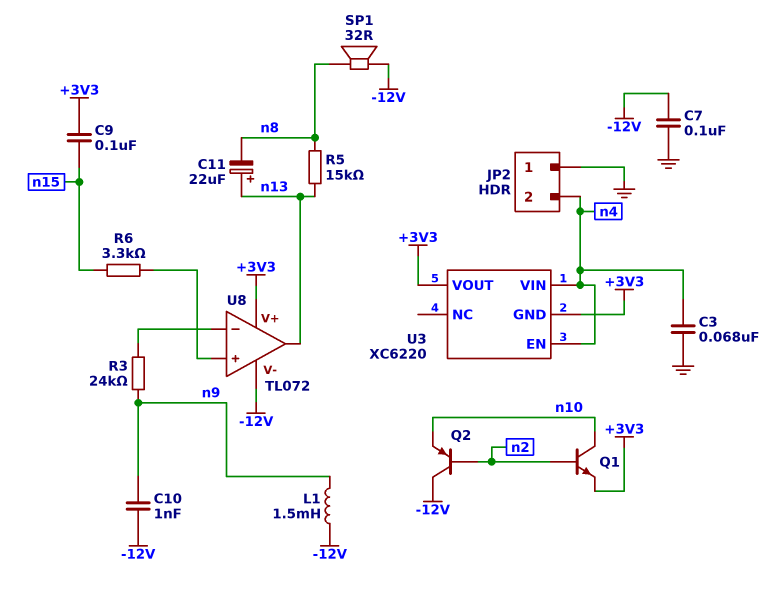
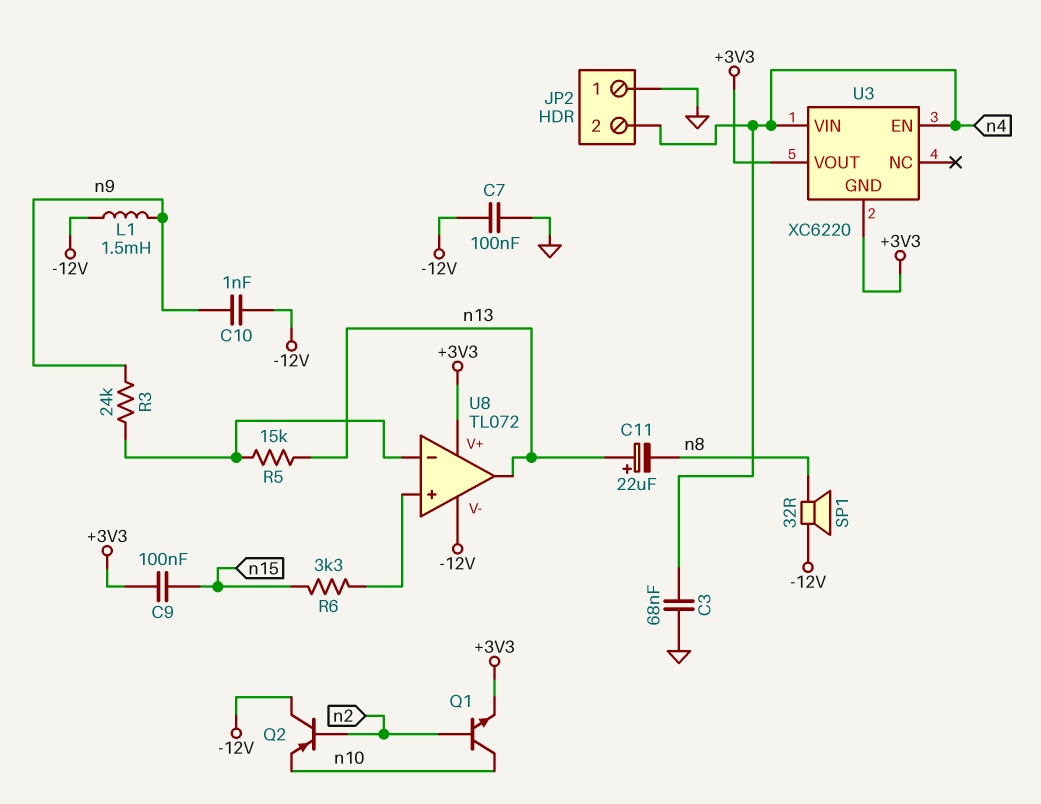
R5: 15k (n8, n13) -> 15k (U8/in-, n13)

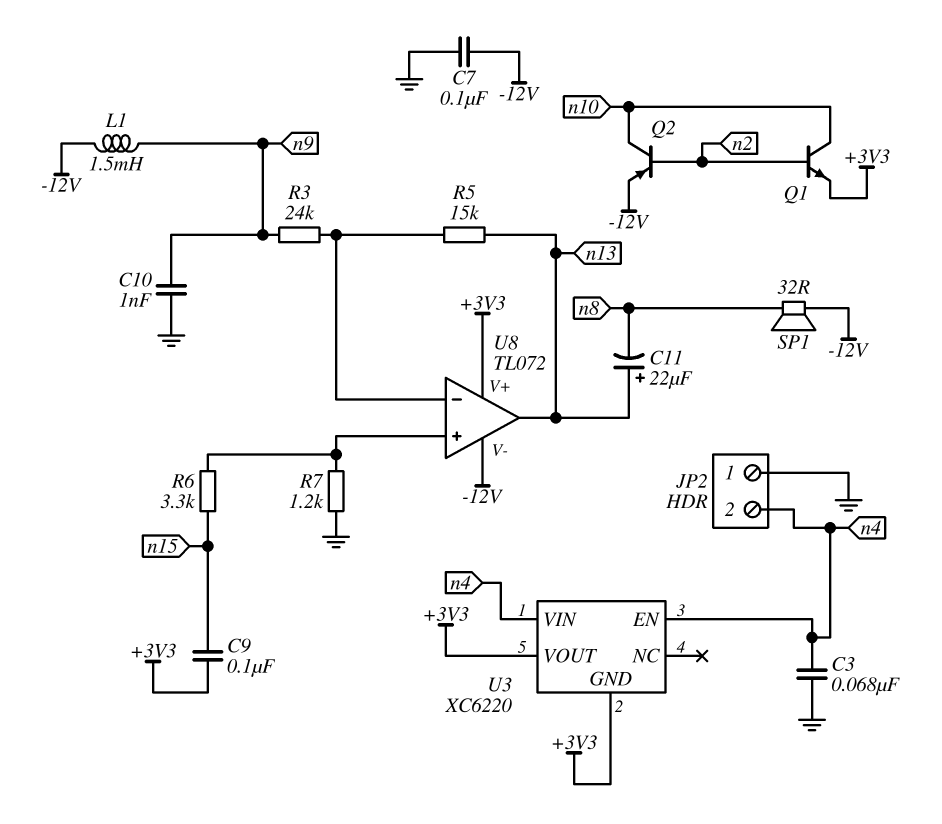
C10: 1nF (-12V, n9) -> 1nF (GND, n9)
Q2: PNP (B n2, C -12V, E n10) -> PNP (B n2, C n10, E -12V)
R7: none -> 1.2k (GND, U8/in+)

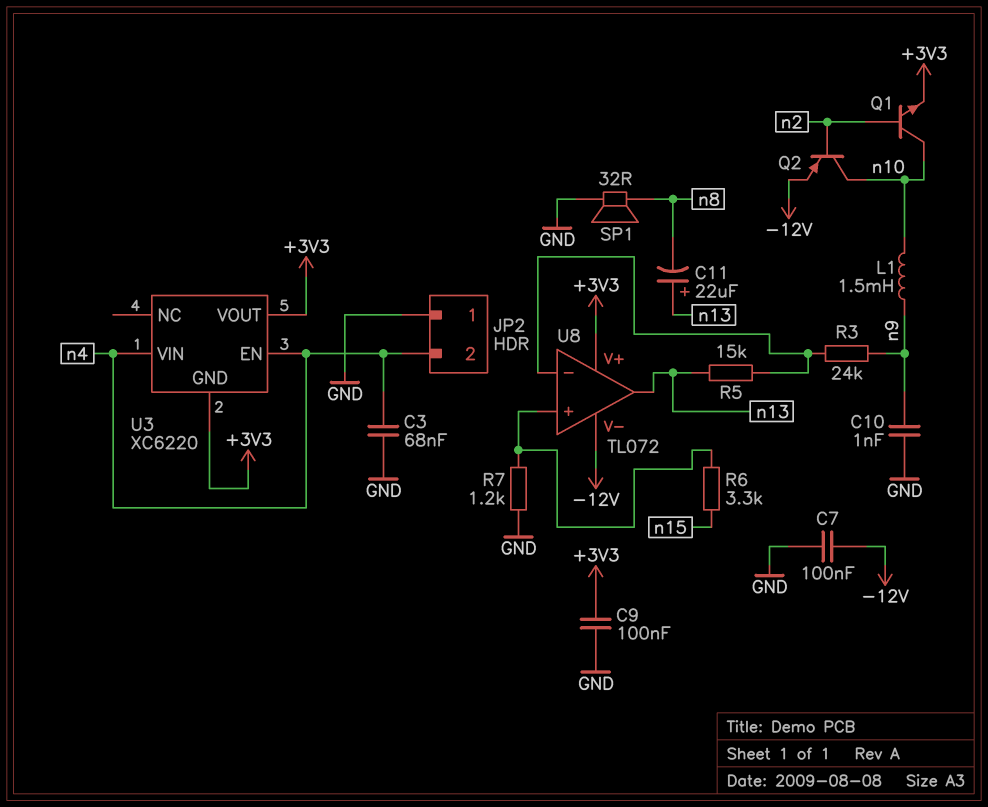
C9: 100nF (+3V3, n15) -> 100nF (+3V3, GND)
L1: 1.5mH (-12V, n9) -> 1.5mH (n9, n10)
SP1: speaker 32R (-12V, n8) -> speaker 32R (GND, n8)

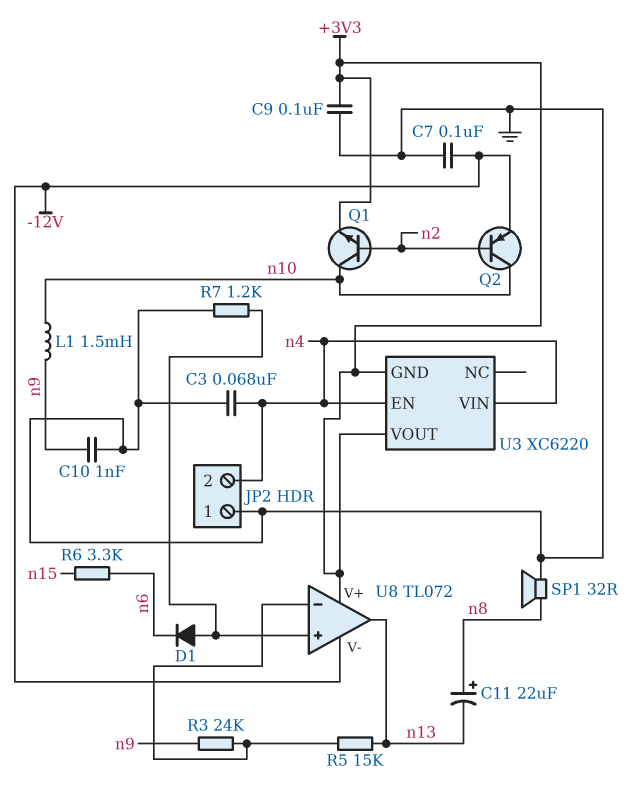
C11: 22uF (plus n13, minus n8) -> 22uF (plus n8, minus n13)
D1: none -> diode (A U8/in+, K n6)
R6: 3.3k (U8/in+, n15) -> 3.3k (n6, n15)

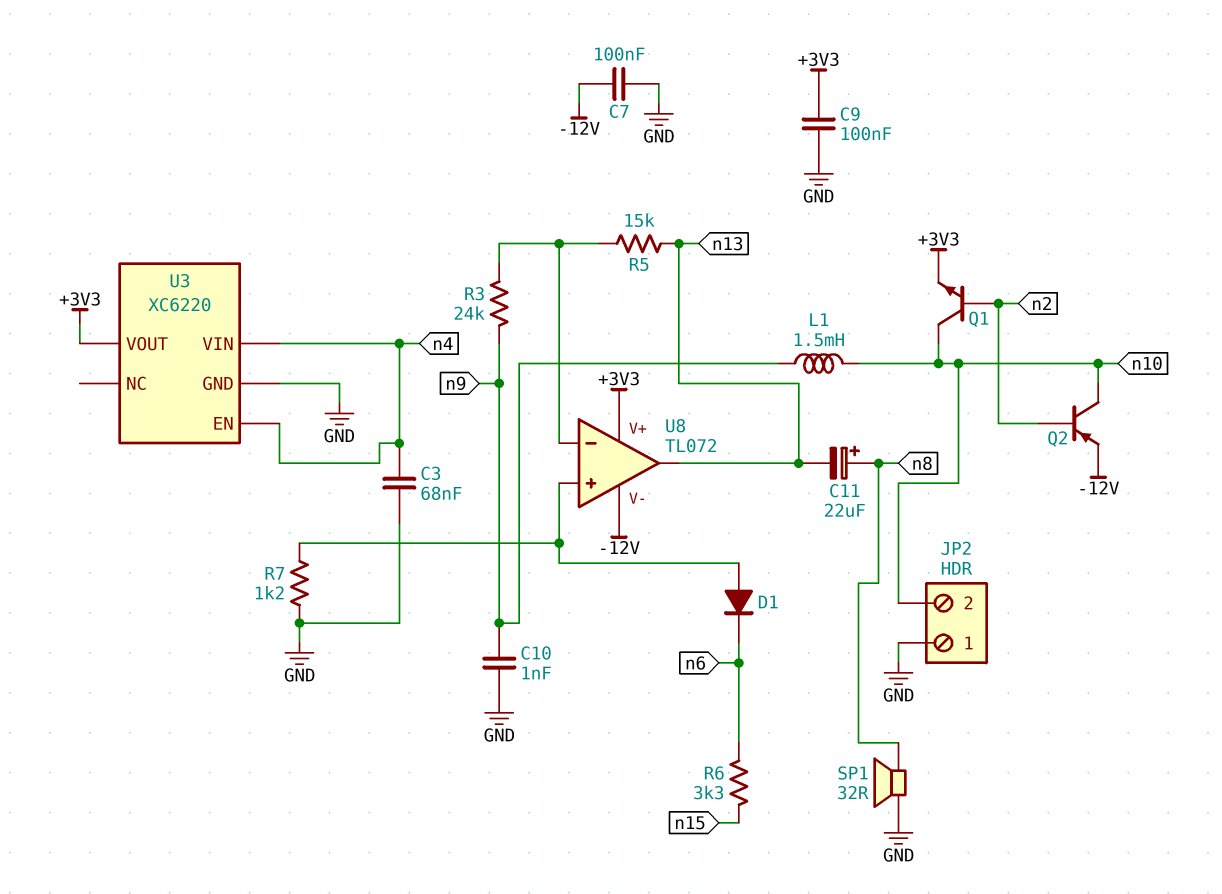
JP2 pin 2: n4 -> n10
U3 pin GND: +3V3 -> GND

